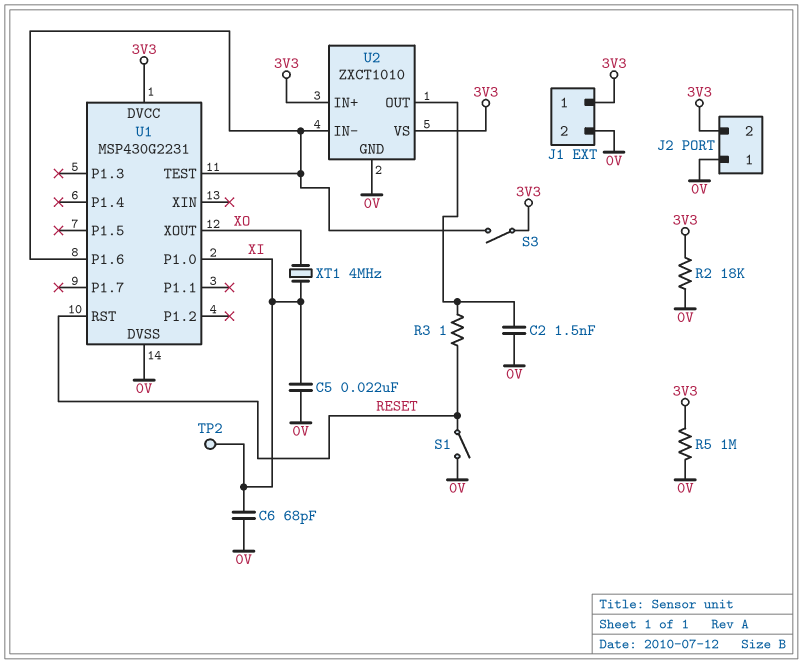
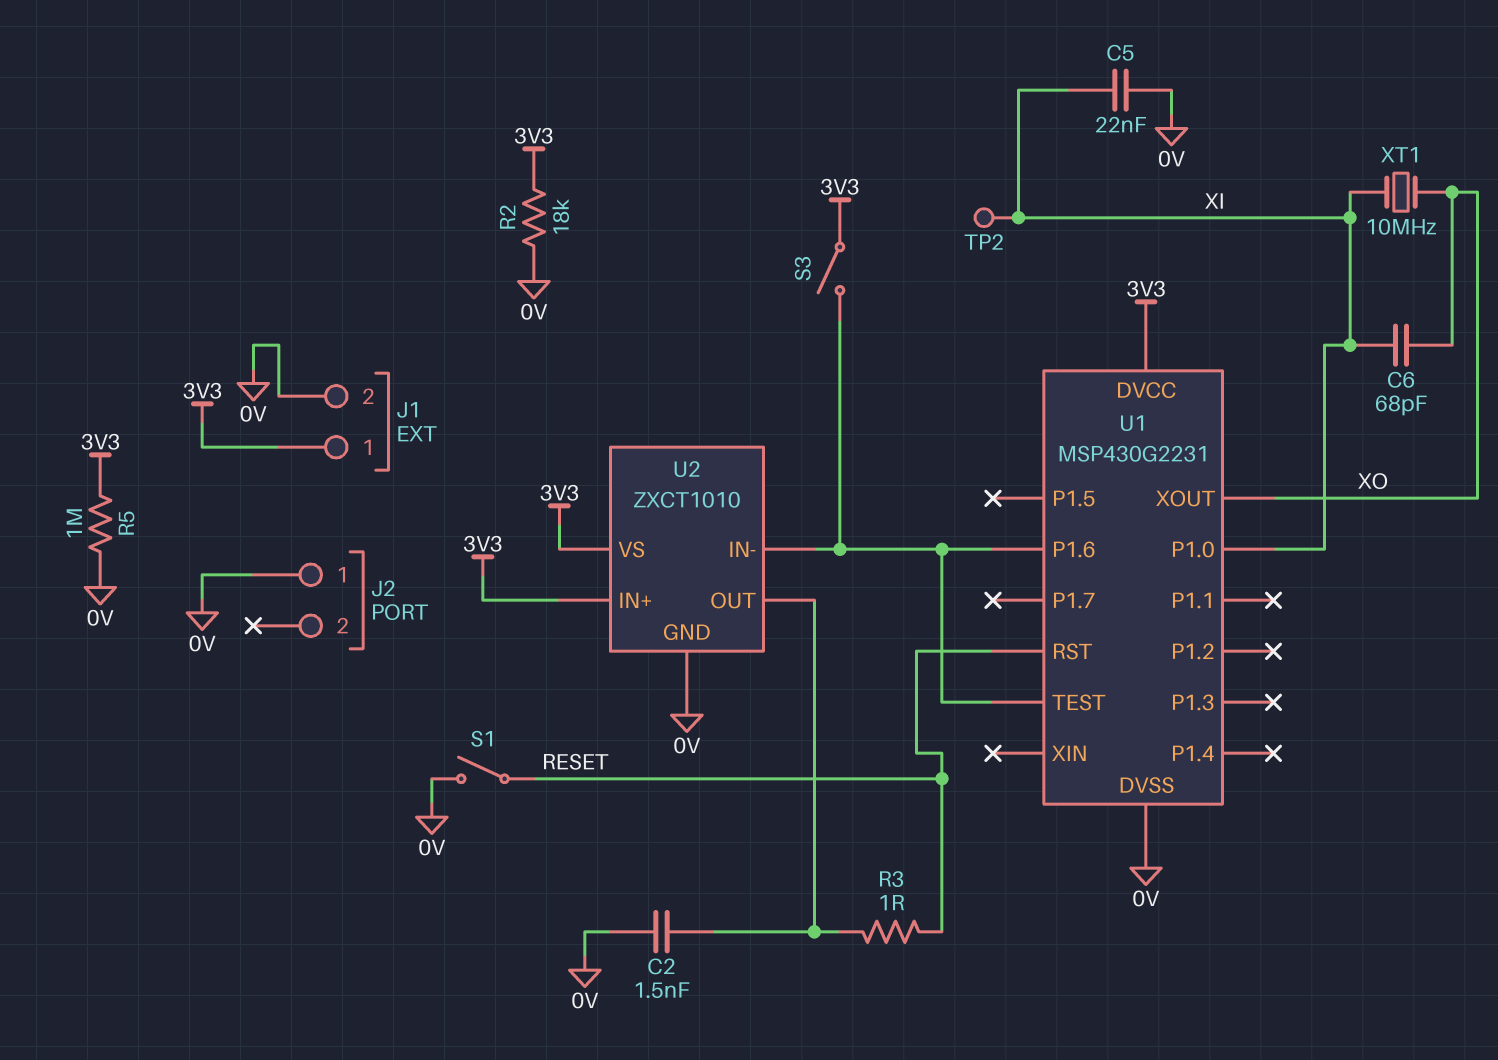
C6: 68pF (0V, XI) -> 68pF (XI, XO)
J2 pin 2: 3V3 -> none
XT1: 4MHz (XI, XO) -> 10MHz (XI, XO)

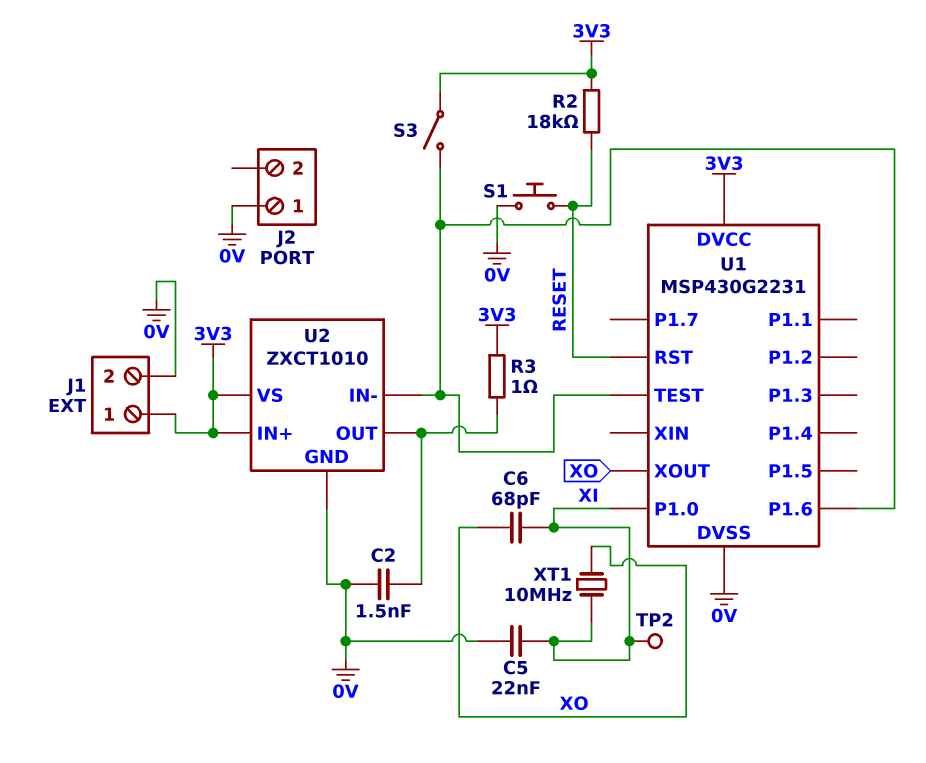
R2: 18k (0V, 3V3) -> 18k (3V3, RESET)
R3: 1 (RESET, U2/OUT) -> 1 (3V3, U2/OUT)
R5: 1M (0V, 3V3) -> none
S1: switch (0V, RESET) -> button (0V, RESET)

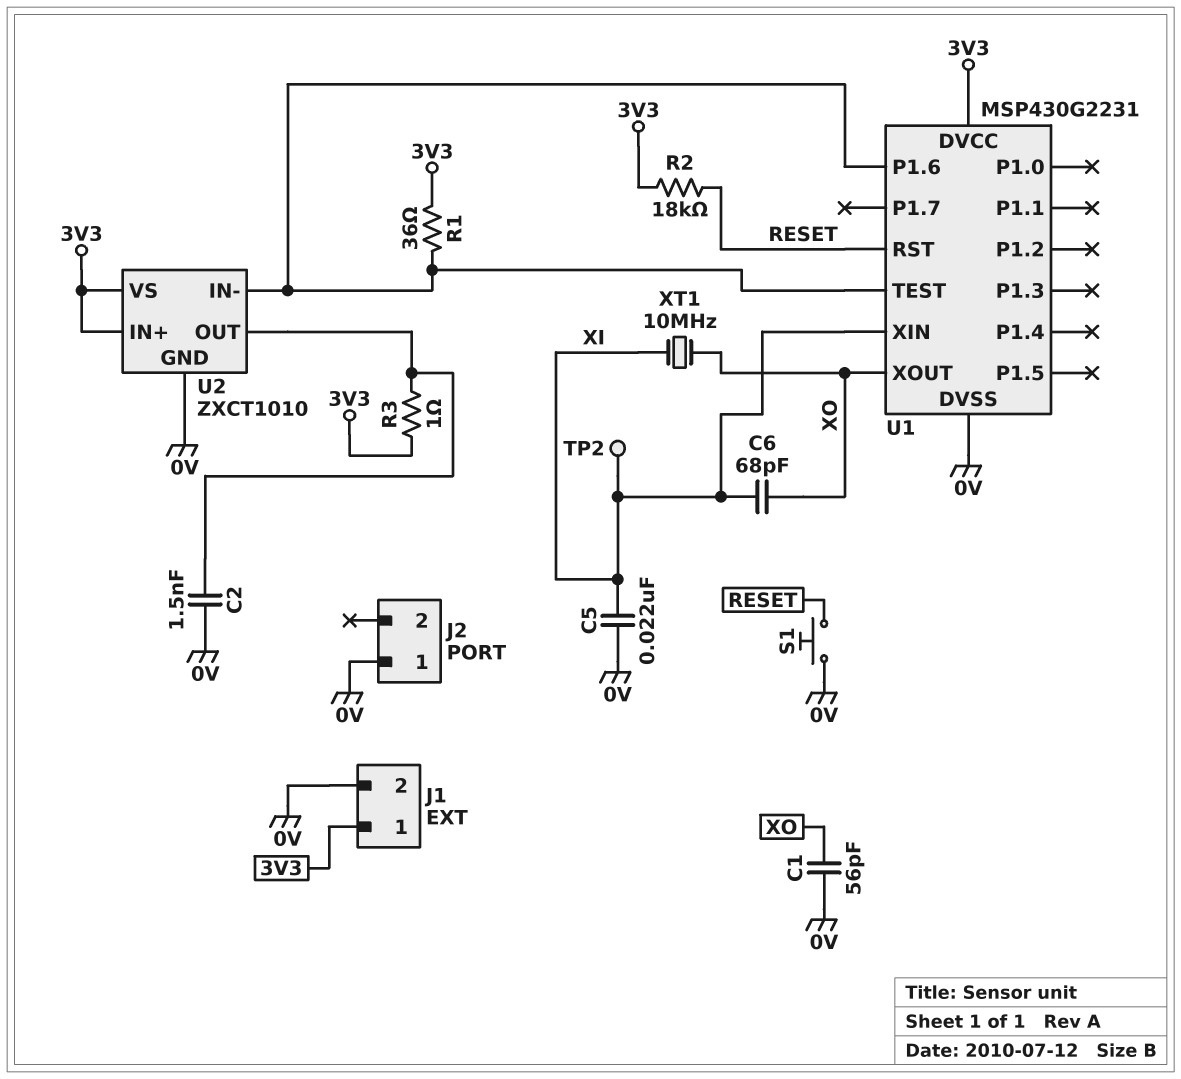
C1: none -> 56pF (0V, XO)
R1: none -> 36 (3V3, U1/P1.6)
S3: switch (3V3, U1/P1.6) -> none
U1 pin P1.0: XI -> none
U1 pin XIN: none -> XI

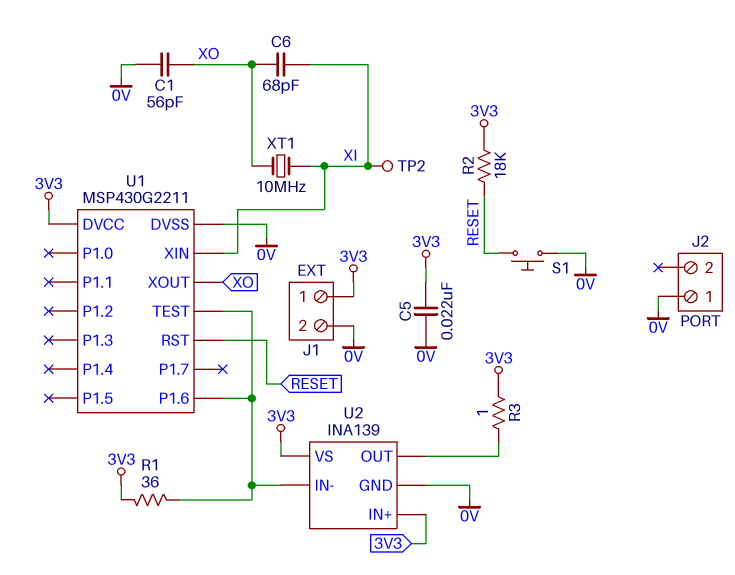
C2: 1.5nF (0V, U2/OUT) -> none
C5: 22nF (0V, XI) -> 22nF (0V, 3V3)
U1: MSP430G2231 -> MSP430G2211
U2: ZXCT1010 -> INA139

